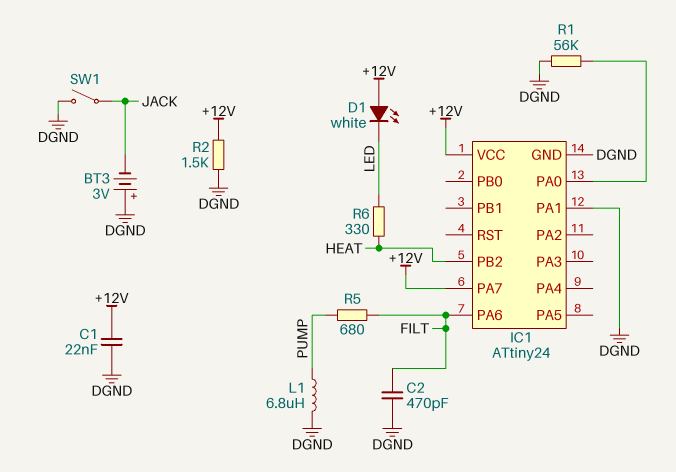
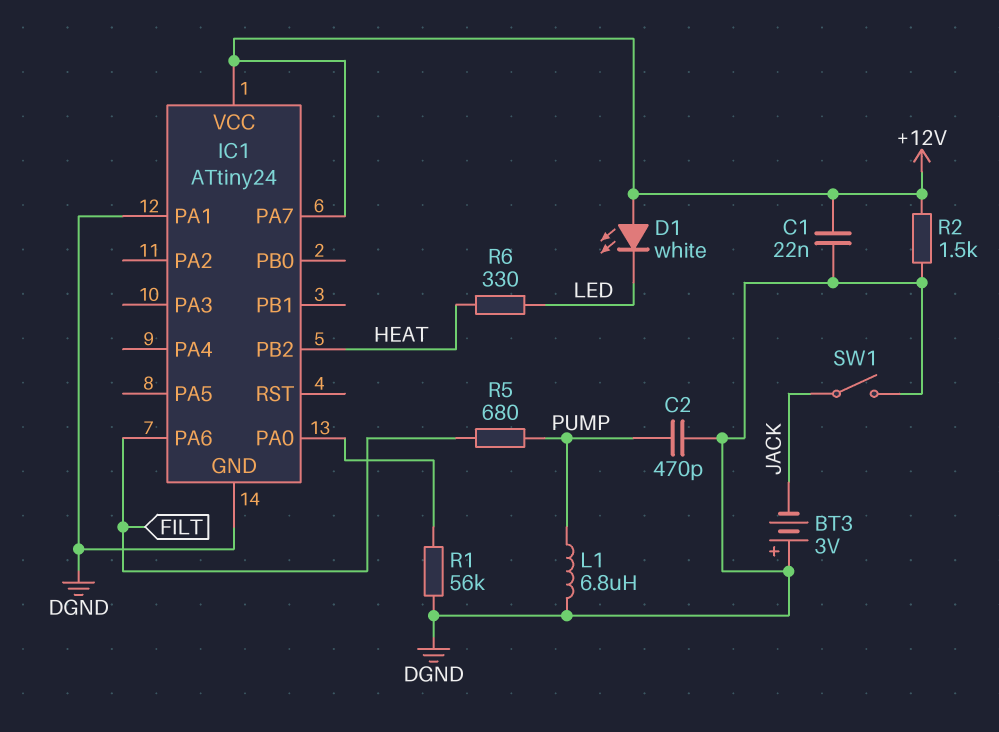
C2: 470pF (DGND, FILT) -> 470pF (DGND, PUMP)

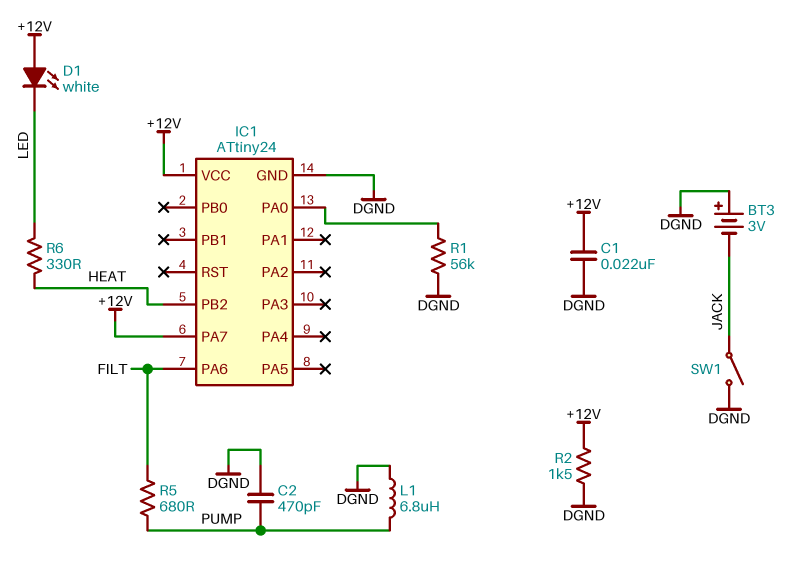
IC1 pin PA1: DGND -> none

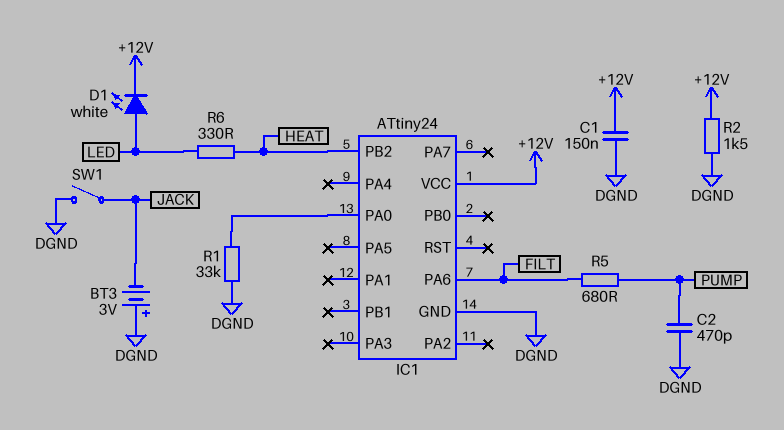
C1: 22nF (+12V, DGND) -> 150nF (+12V, DGND)
D1: LED white (A +12V, K LED) -> LED white (A LED, K +12V)
IC1 pin PA7: +12V -> none
L1: 6.8uH (DGND, PUMP) -> none
R1: 56k (DGND, IC1/PA0) -> 33k (DGND, IC1/PA0)

